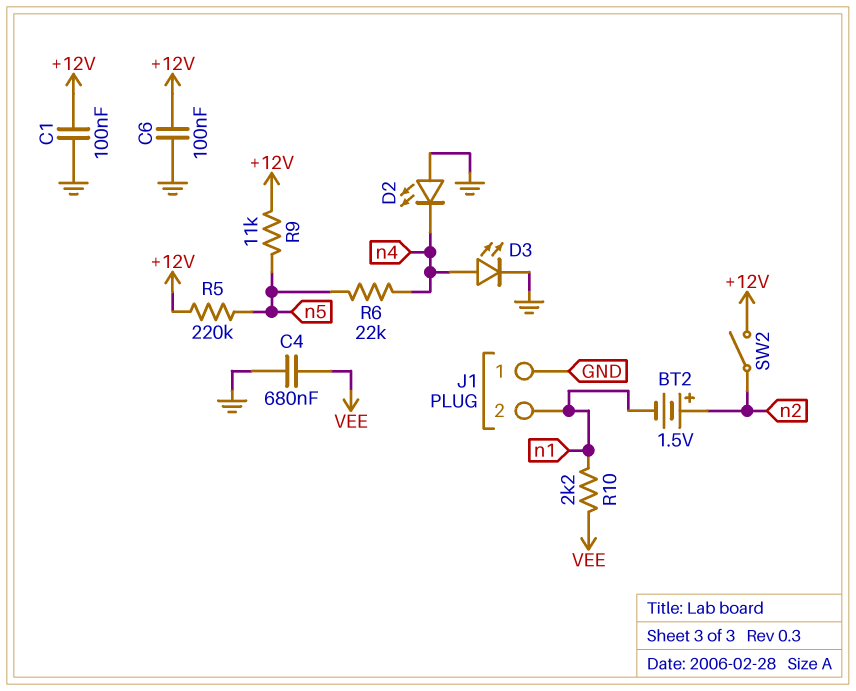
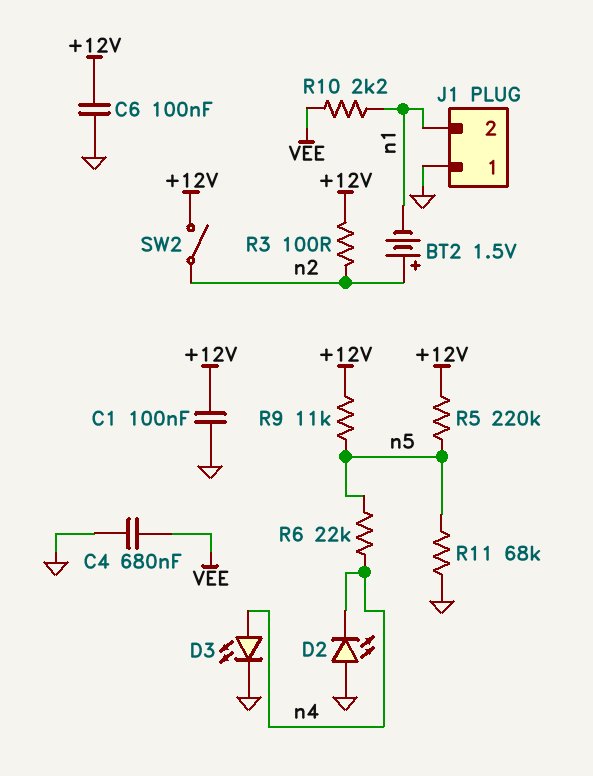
R3: none -> 100 (+12V, n2)
R11: none -> 68k (GND, n5)

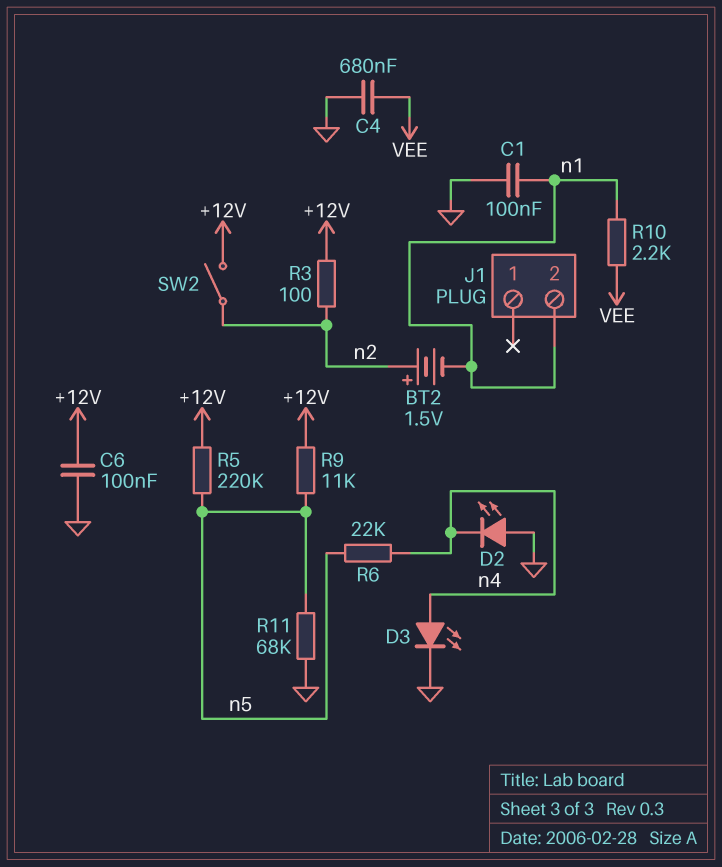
C1: 100nF (+12V, GND) -> 100nF (GND, n1)
J1 pin 1: GND -> none

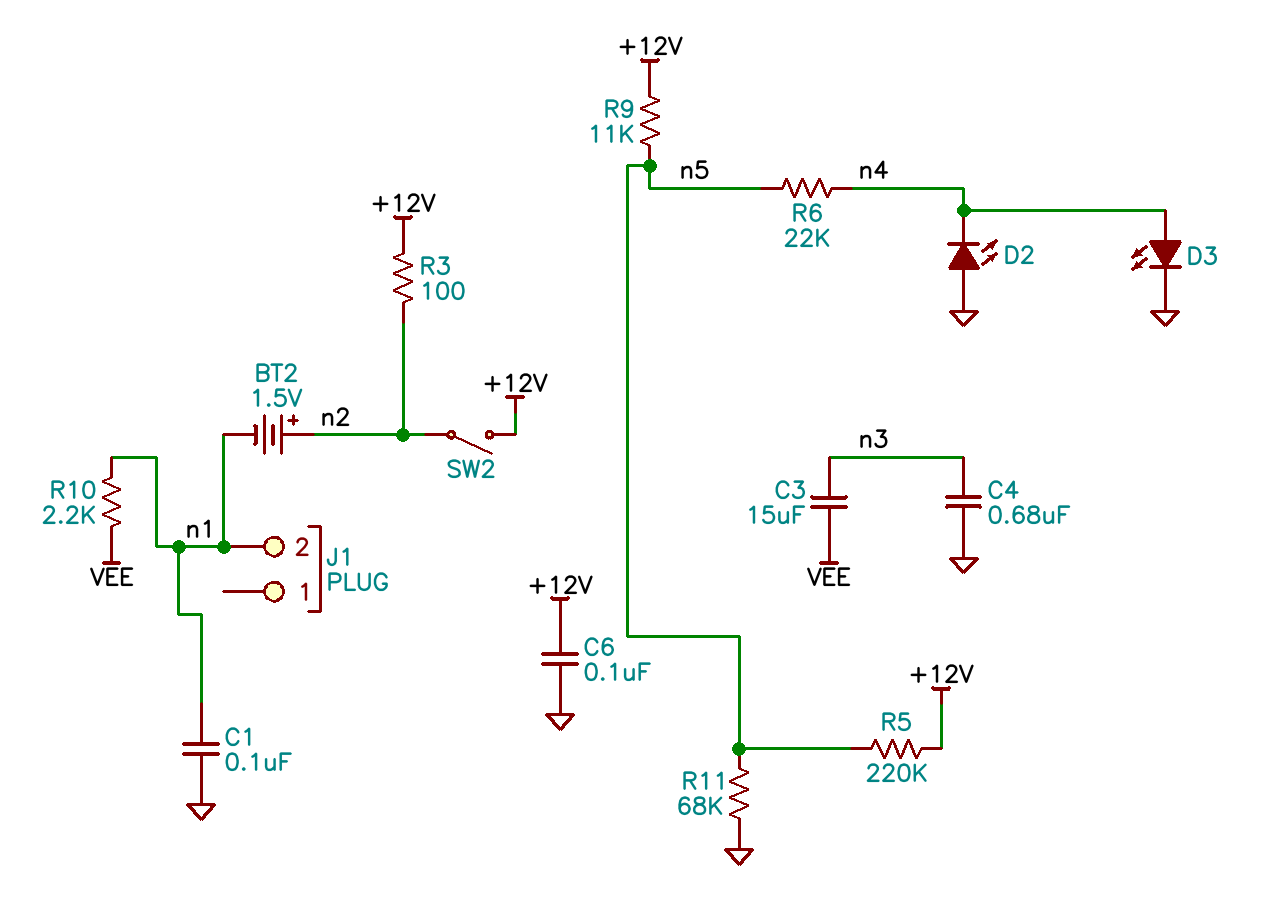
C3: none -> 15uF (VEE, n3)
C4: 680nF (GND, VEE) -> 680nF (GND, n3)

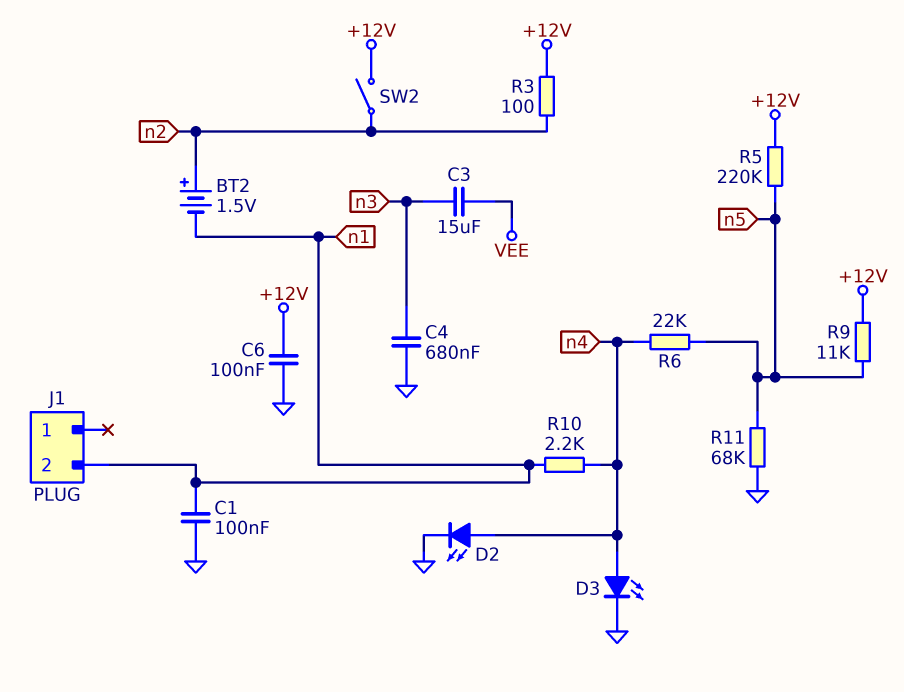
D2: LED (A GND, K n4) -> LED (A n4, K GND)
R10: 2.2k (VEE, n1) -> 2.2k (n1, n4)

